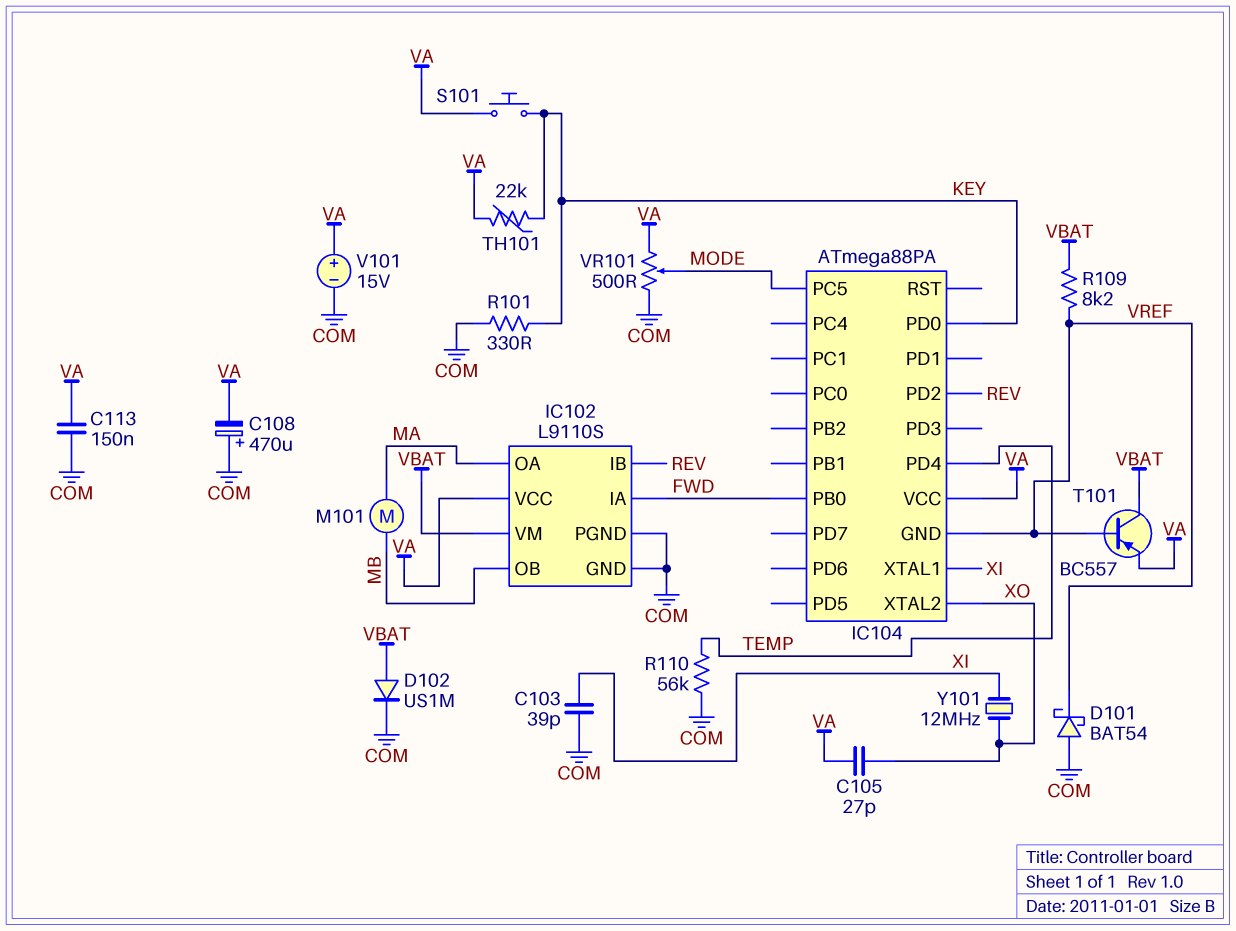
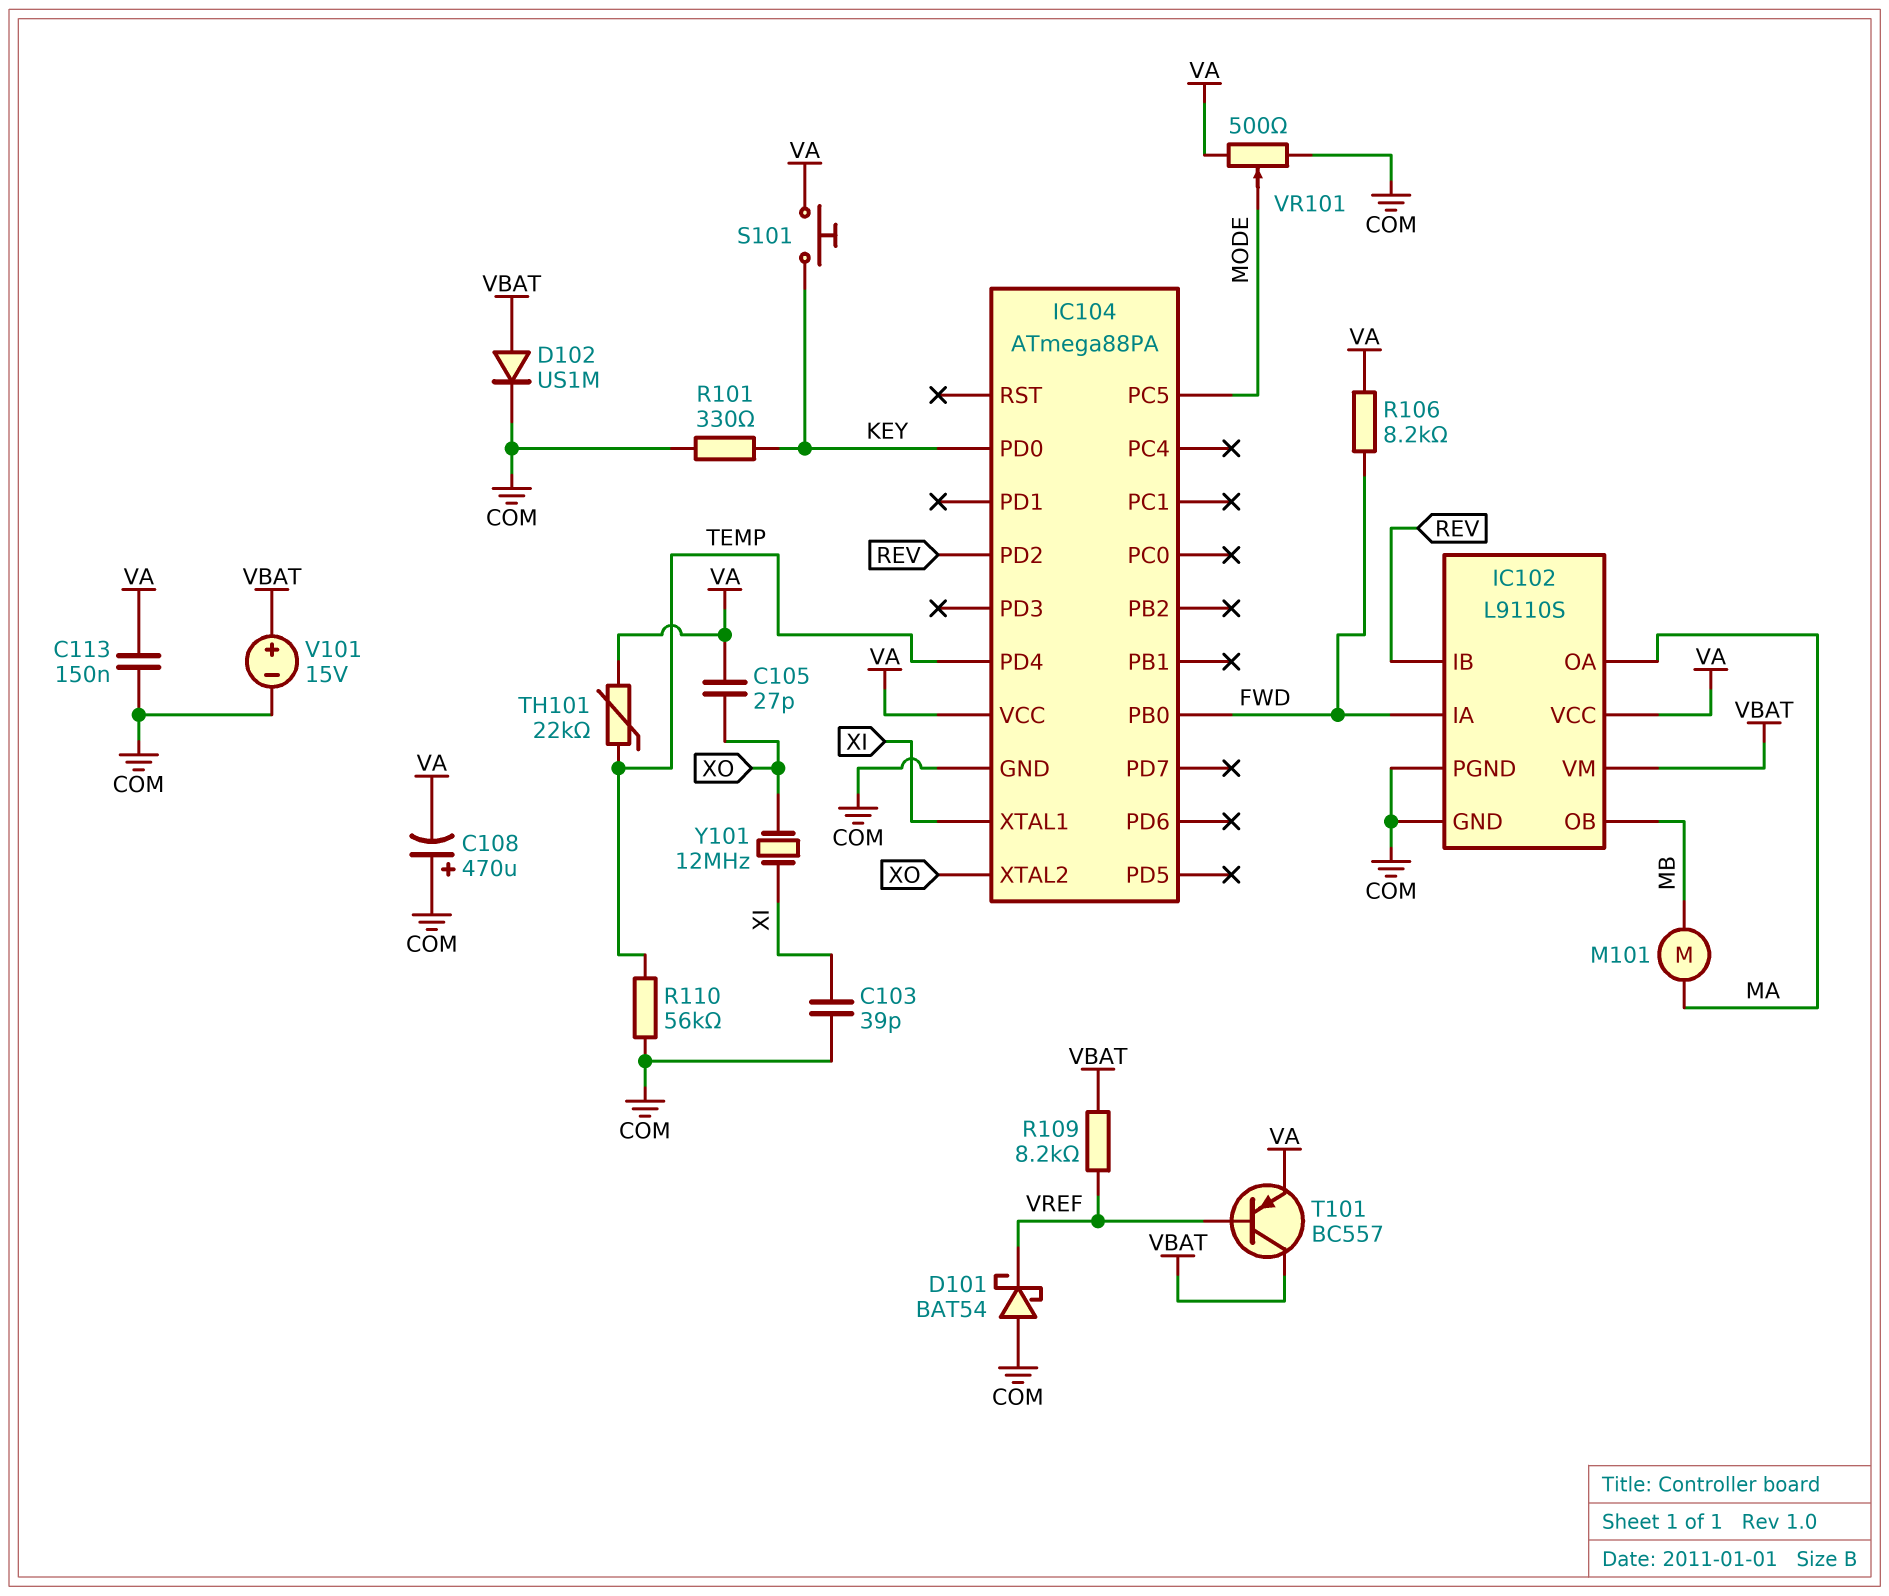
IC104 pin GND: VREF -> COM
R106: none -> 8.2k (FWD, VA)
TH101: 22k (KEY, VA) -> 22k (TEMP, VA)
V101: 15V (plus VA, minus COM) -> 15V (plus VBAT, minus COM)

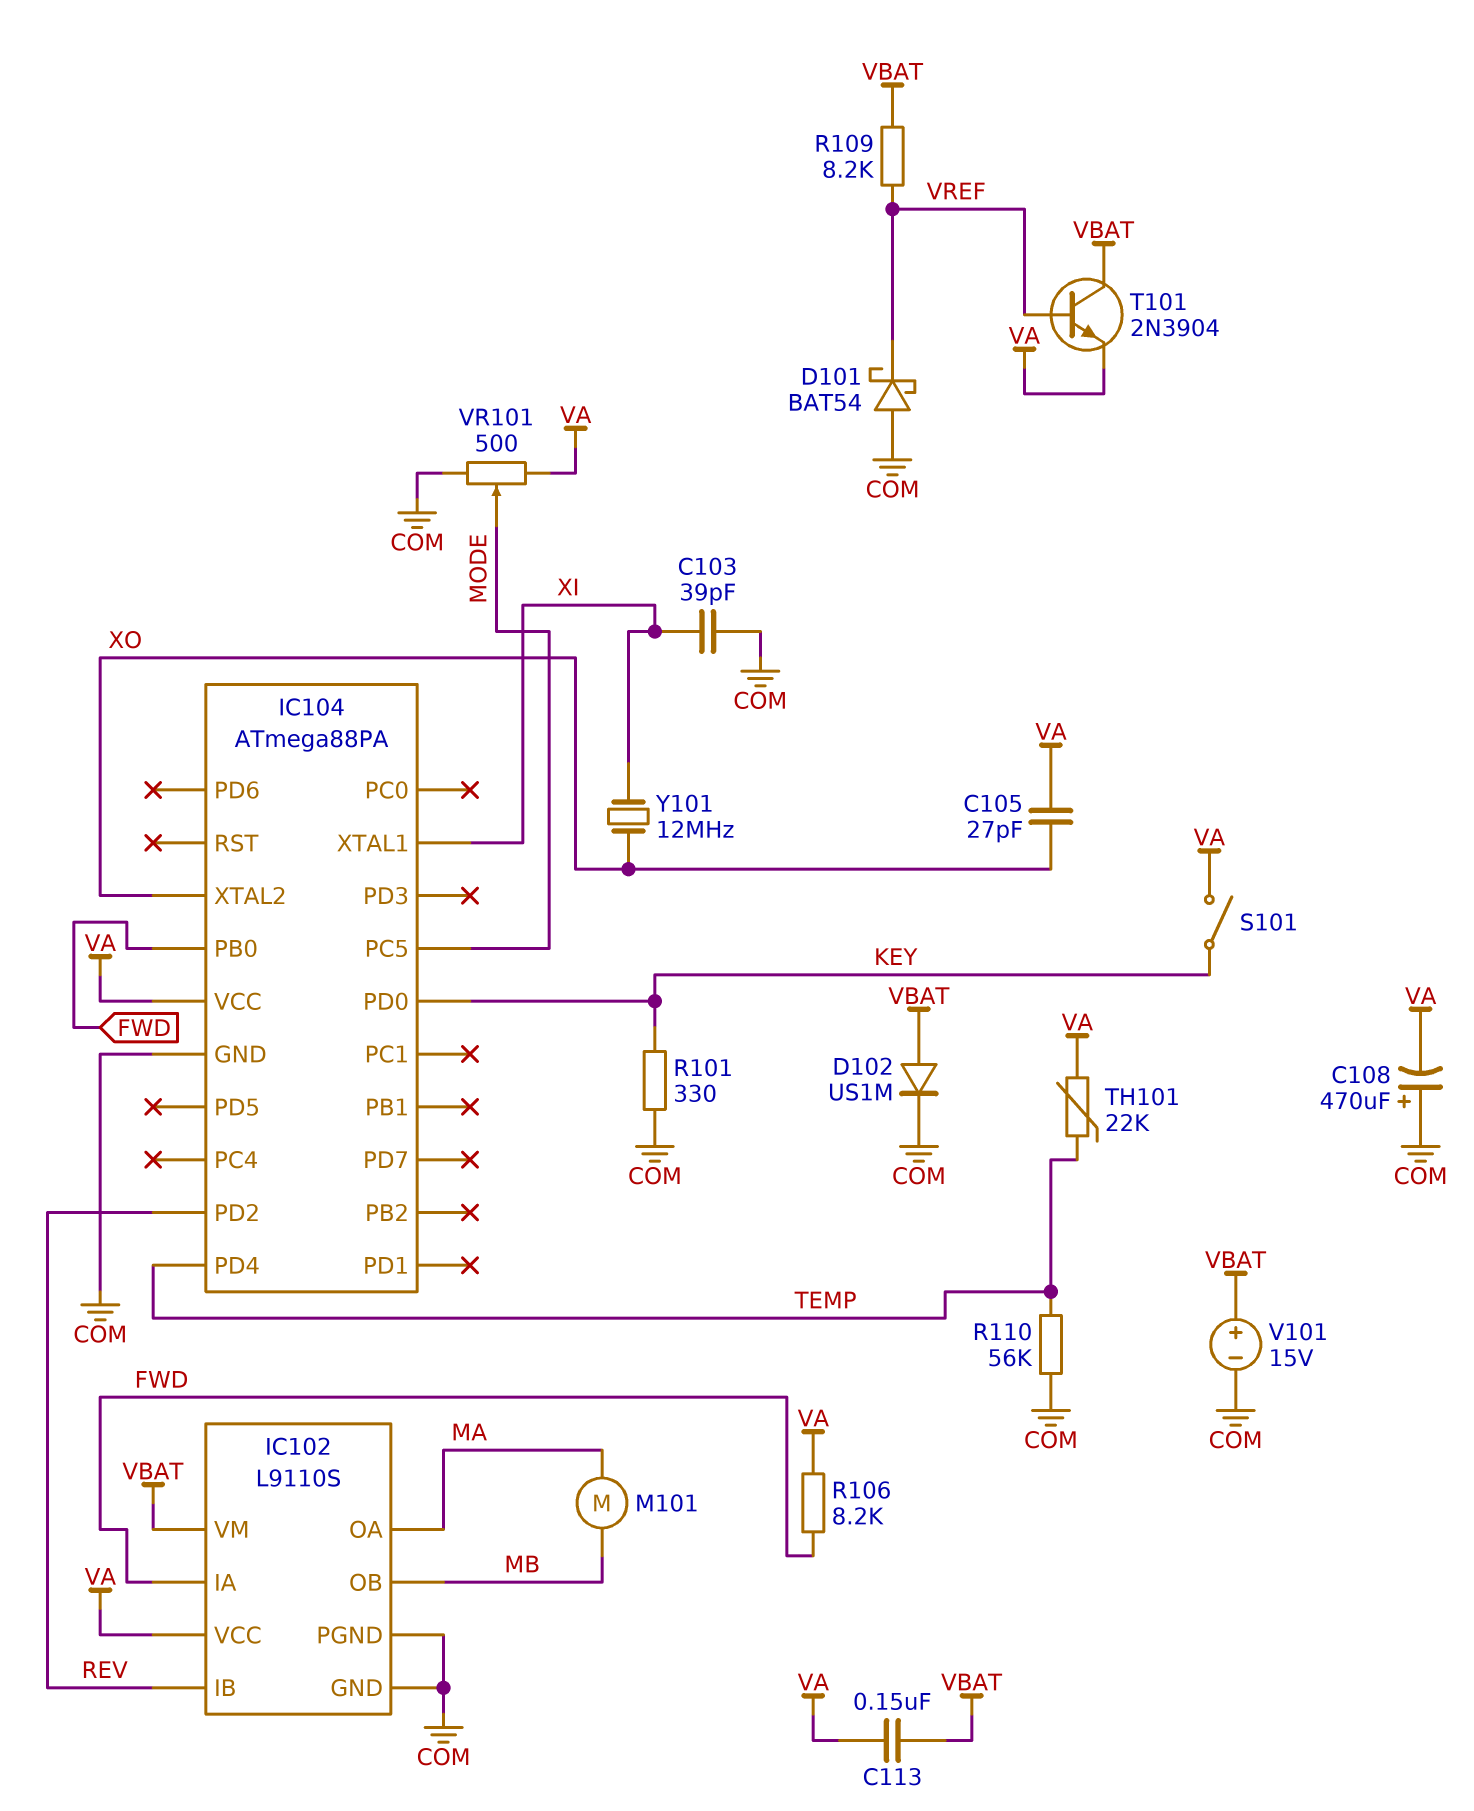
C113: 150nF (COM, VA) -> 150nF (VA, VBAT)
S101: button (KEY, VA) -> switch (KEY, VA)
T101: PNP BC557 (B VREF, C VBAT, E VA) -> NPN 2N3904 (B VREF, C VBAT, E VA)

